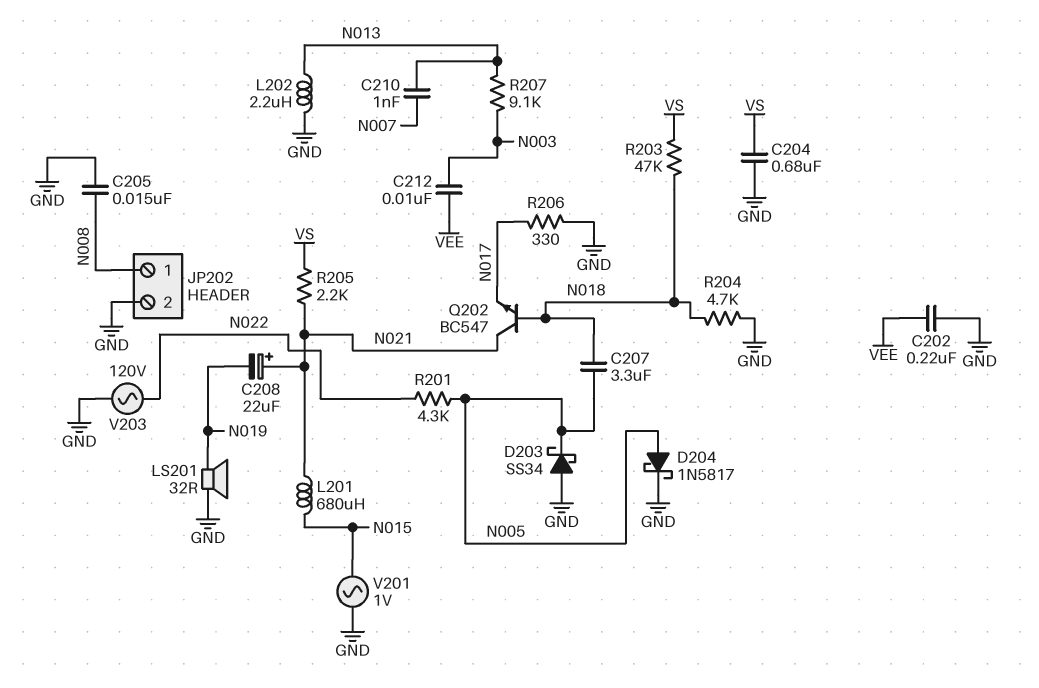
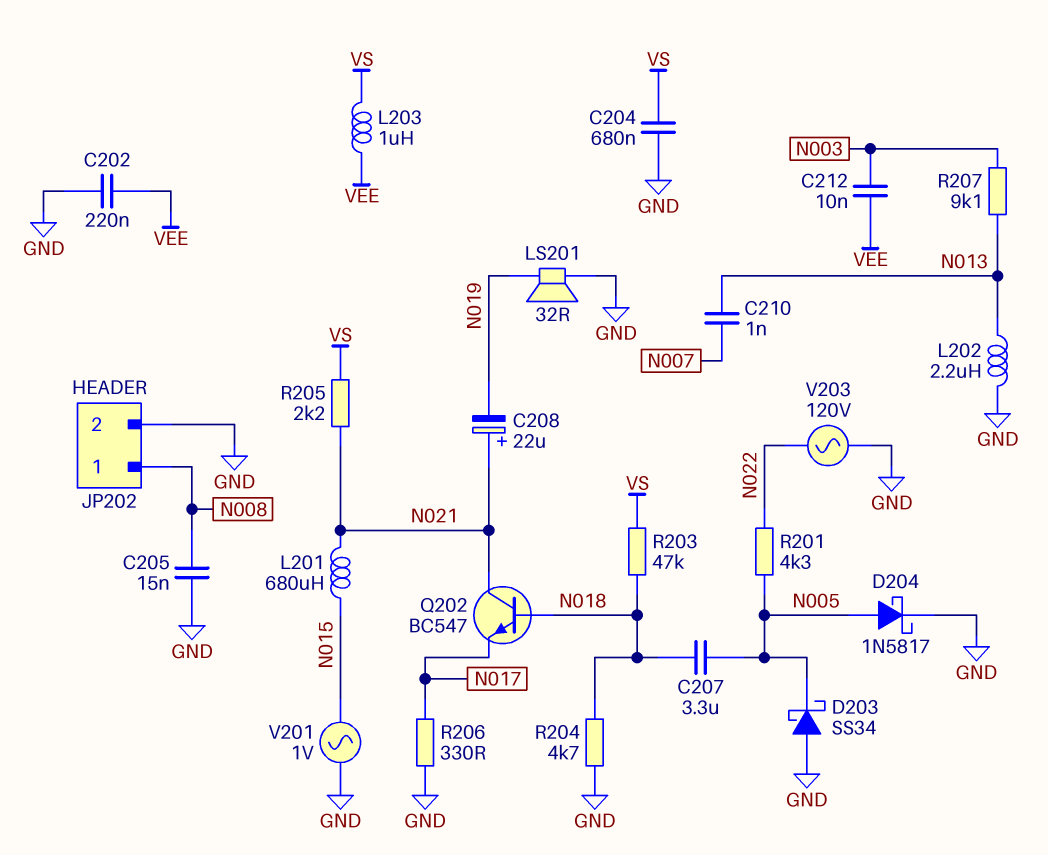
L203: none -> 1uH (VEE, VS)

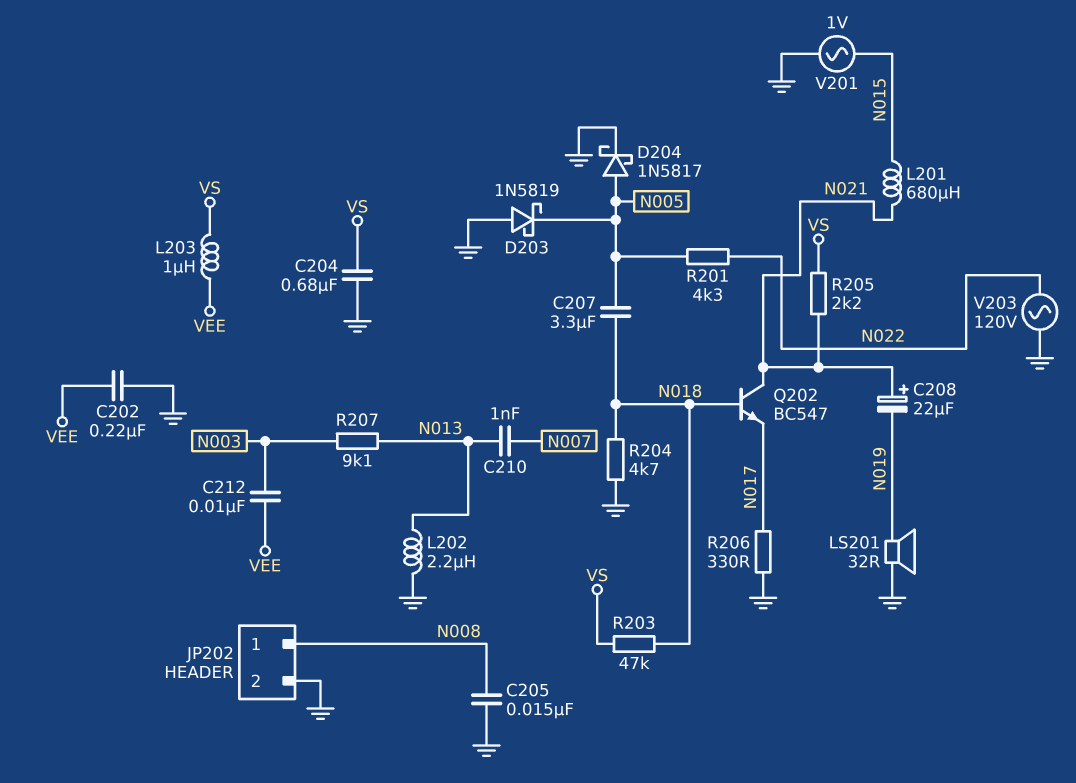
D203: schottky SS34 (A GND, K N005) -> schottky 1N5819 (A GND, K N005)

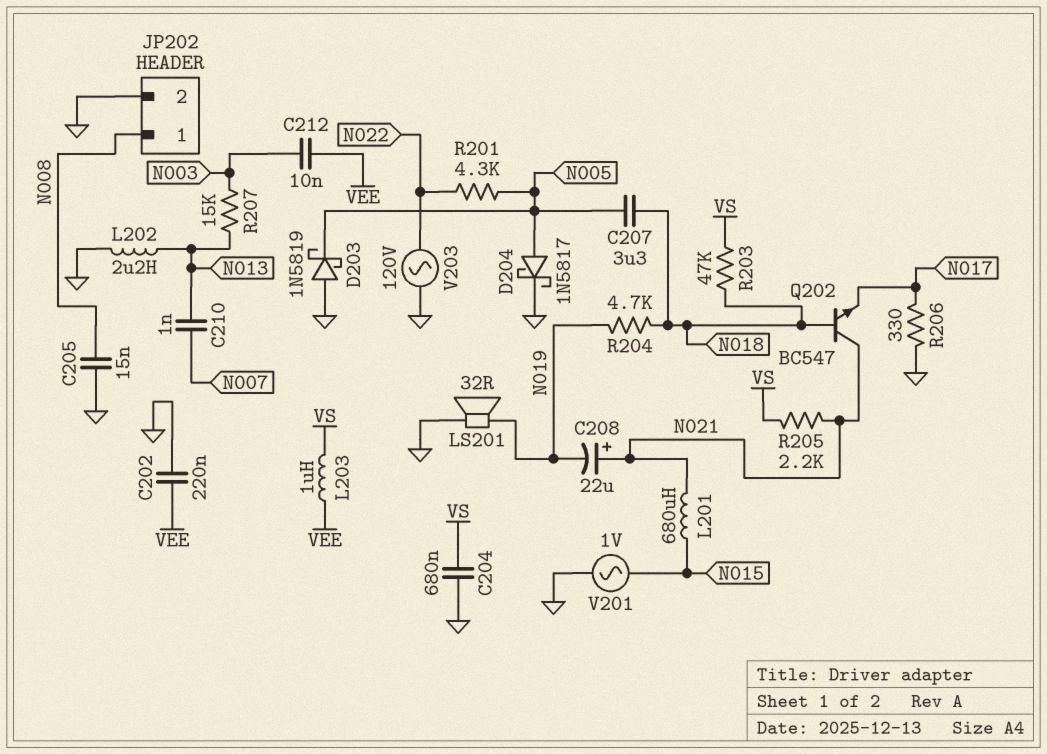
R204: 4.7k (GND, N018) -> 4.7k (N018, N019)
R207: 9.1k (N003, N013) -> 15k (N003, N013)

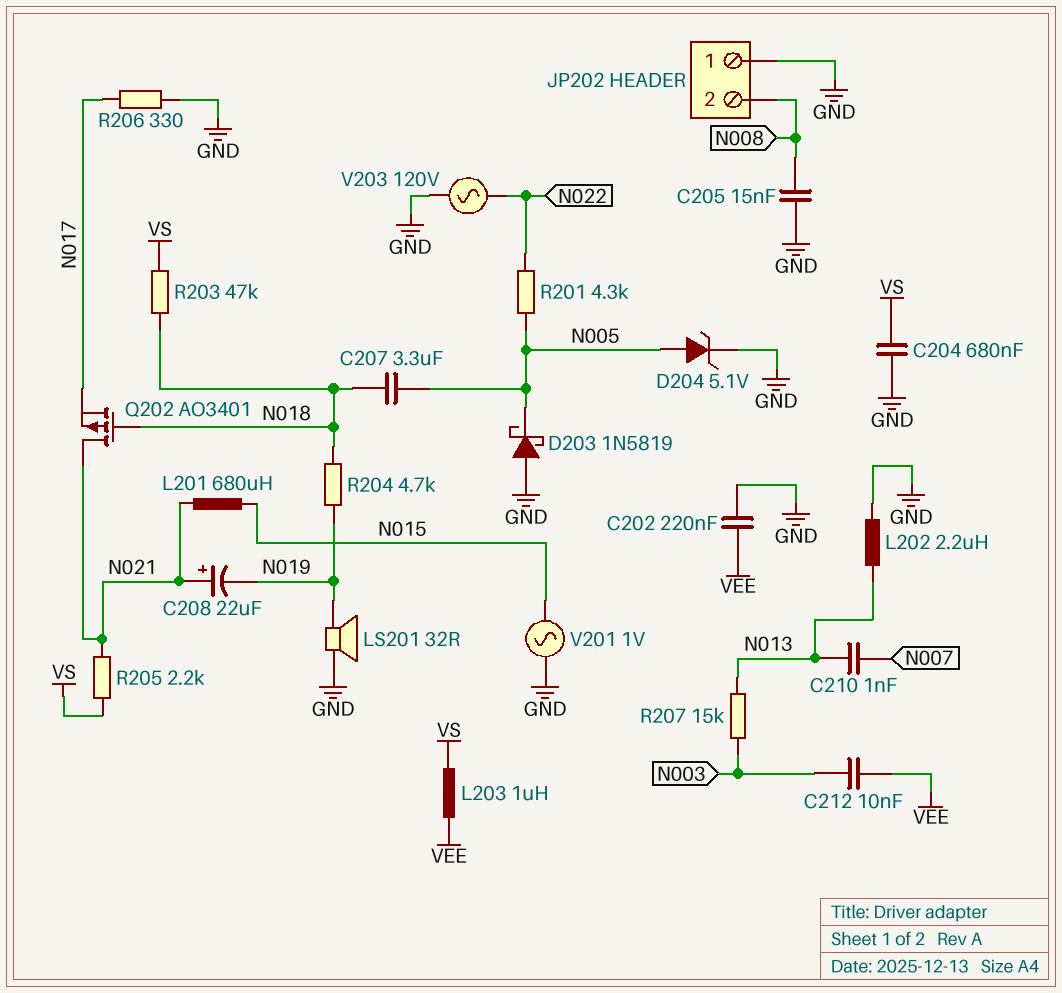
D204: schottky 1N5817 (A N005, K GND) -> zener 5.1V (A N005, K GND)
JP202 pin 1: N008 -> GND
JP202 pin 2: GND -> N008
Q202: NPN BC547 (B N018, C N021, E N017) -> PMOS AO3401 (G N018, D N021, S N017)

